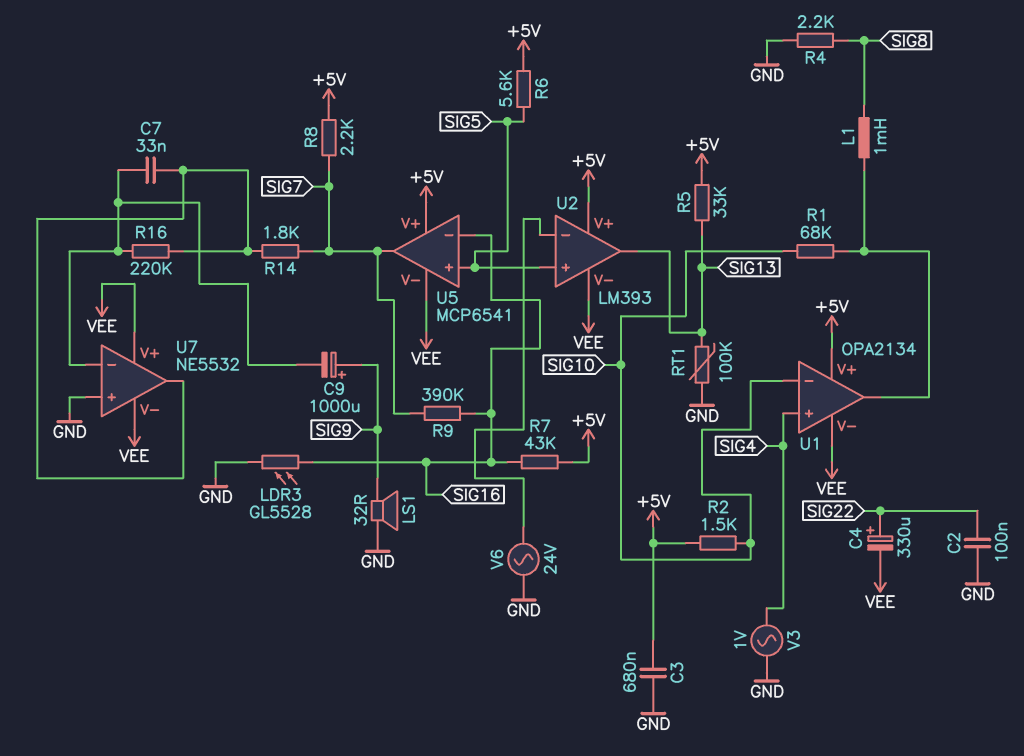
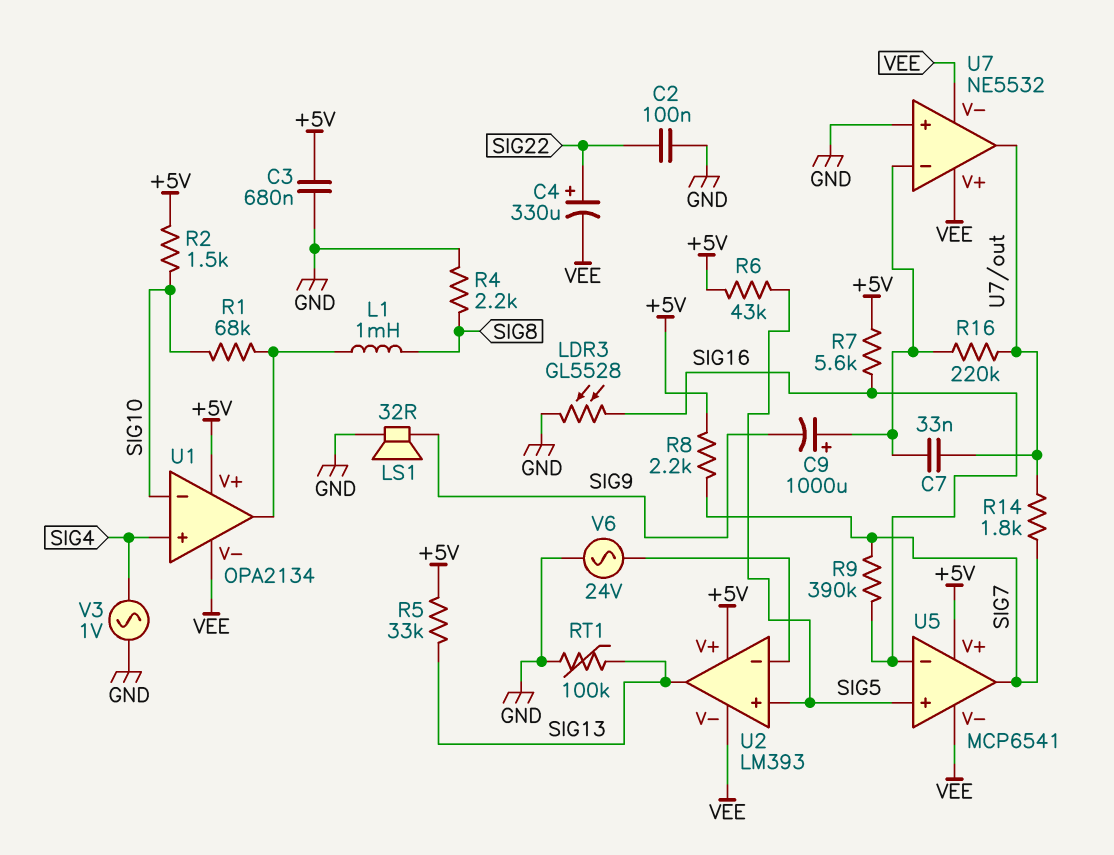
C9: 1000uF (plus SIG9, minus U7/in-) -> 1000uF (plus U7/in-, minus SIG9)
R6: 5.6k (+5V, SIG5) -> 43k (+5V, SIG5)
R7: 43k (+5V, SIG16) -> 5.6k (+5V, SIG16)

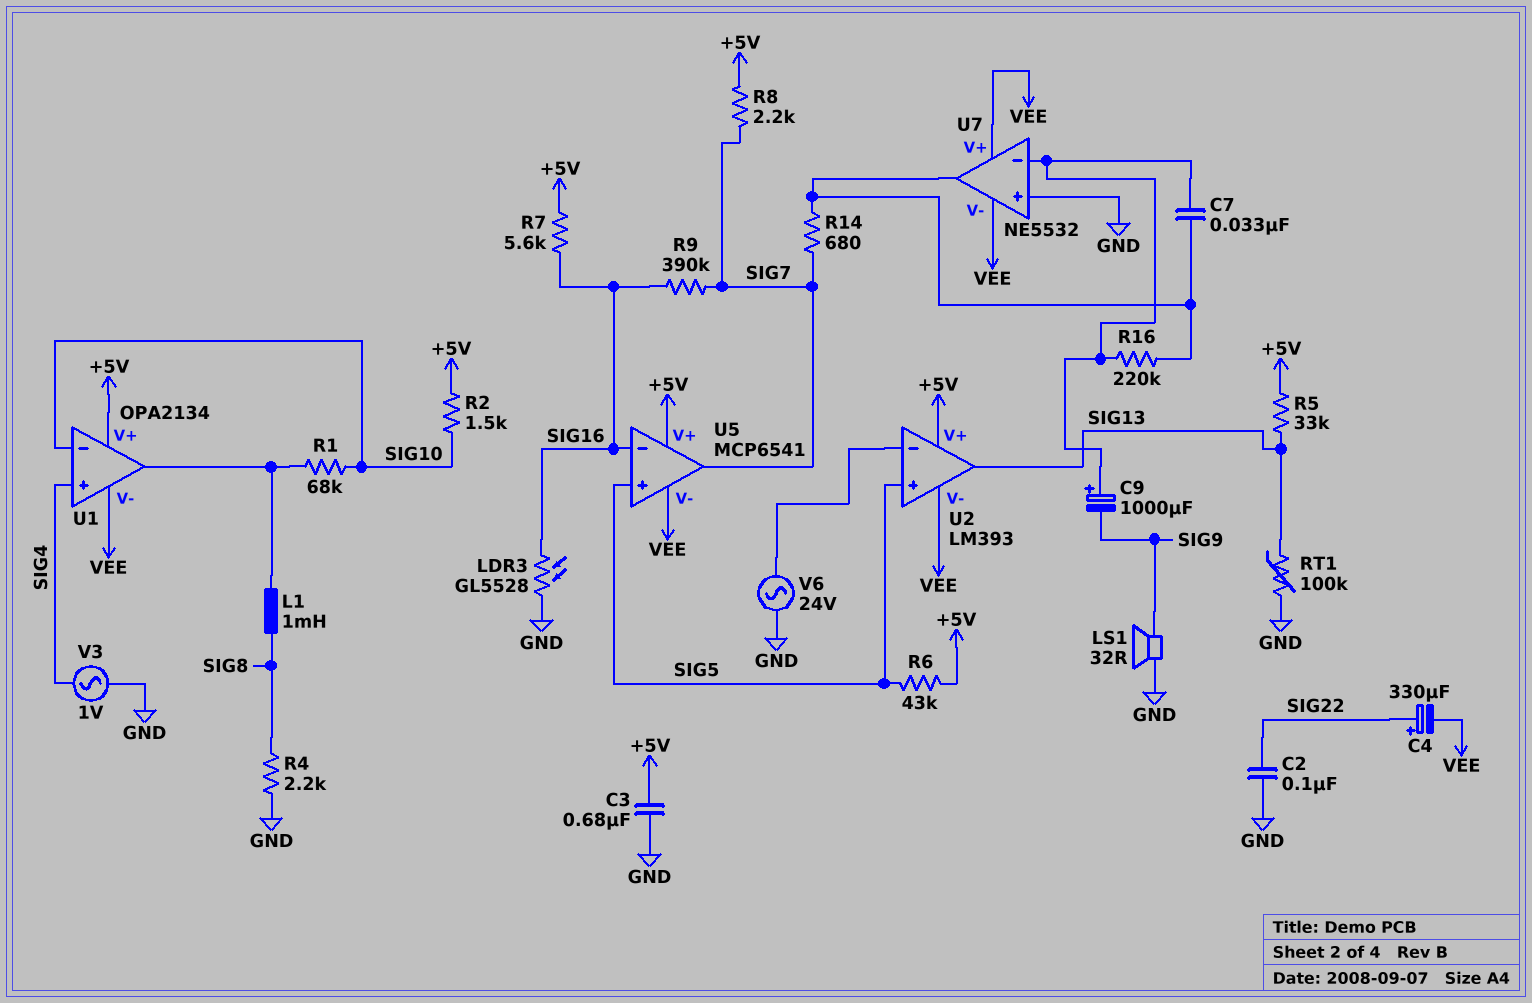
R14: 1.8k (SIG7, U7/out) -> 680 (SIG7, U7/out)

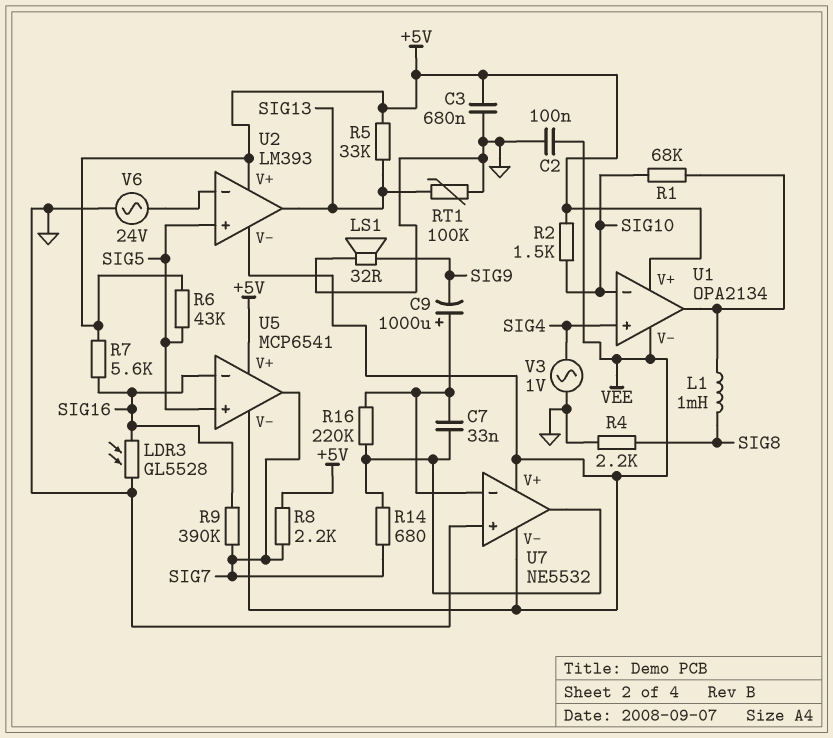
C2: 100nF (GND, SIG22) -> 100nF (GND, VEE)
C4: 330uF (plus SIG22, minus VEE) -> none

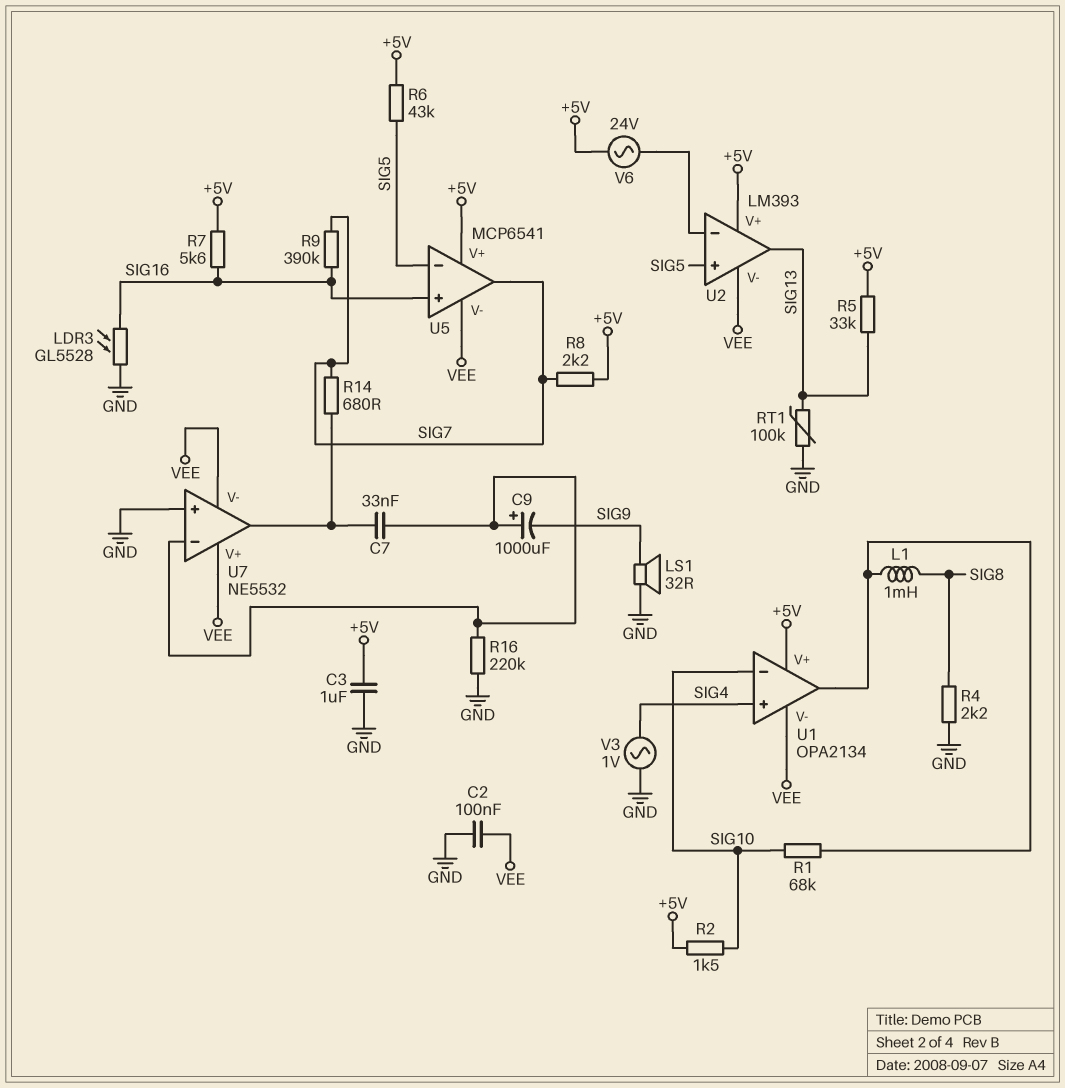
C3: 680nF (+5V, GND) -> 1uF (+5V, GND)
R16: 220k (U7/in-, U7/out) -> 220k (GND, U7/in-)
U5 pin in+: SIG5 -> SIG16
U5 pin in-: SIG16 -> SIG5
V6: AC 24V (GND, U2/in-) -> AC 24V (+5V, U2/in-)

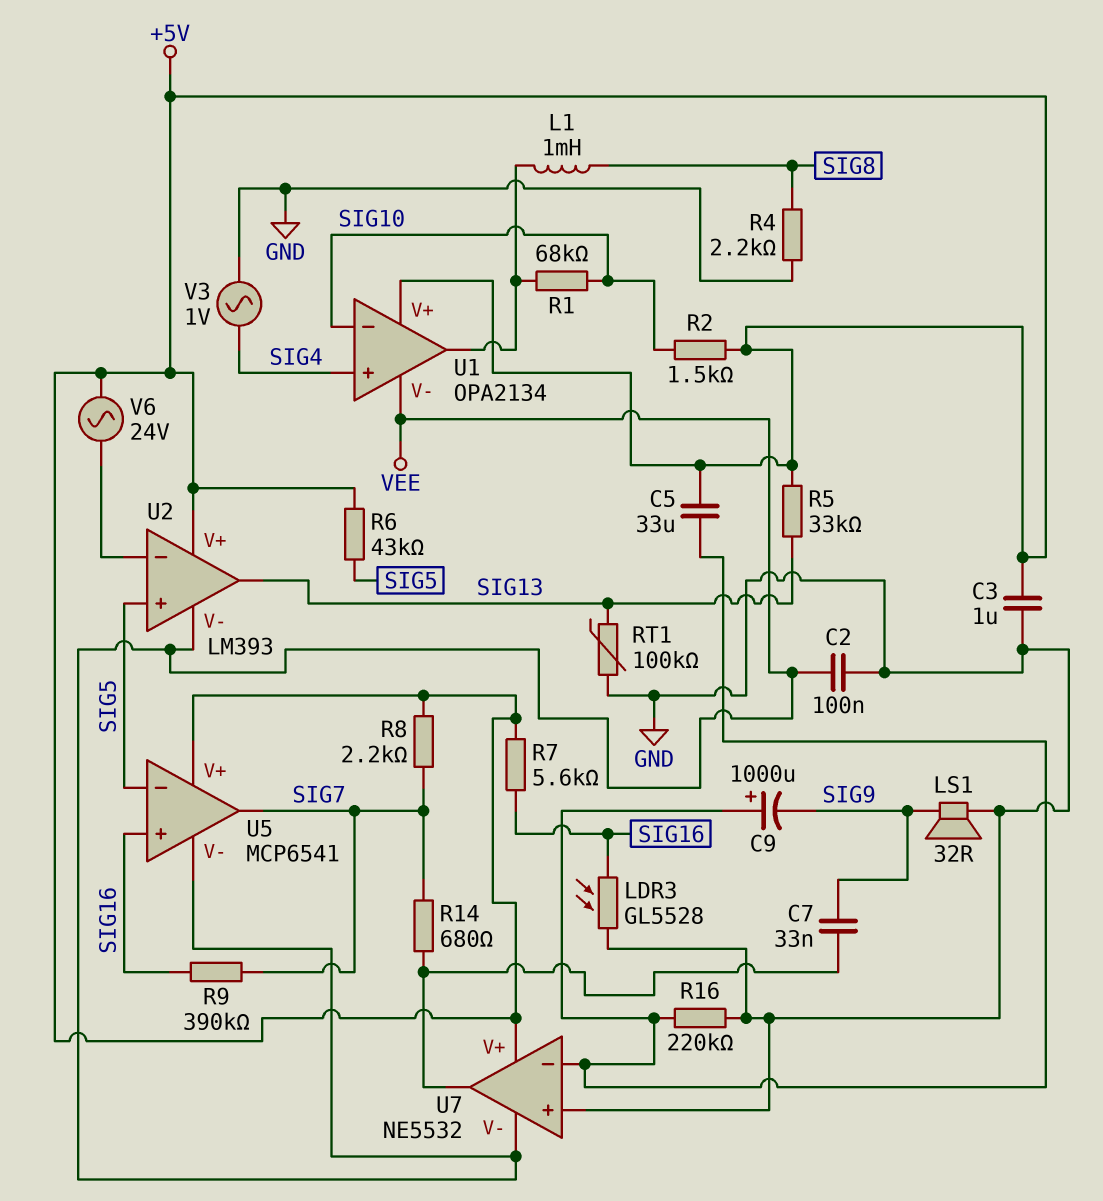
C5: none -> 33uF (+5V, U7/in-)
C7: 33nF (U7/in-, U7/out) -> 33nF (SIG9, U7/out)
U7 pin V+: VEE -> +5V

